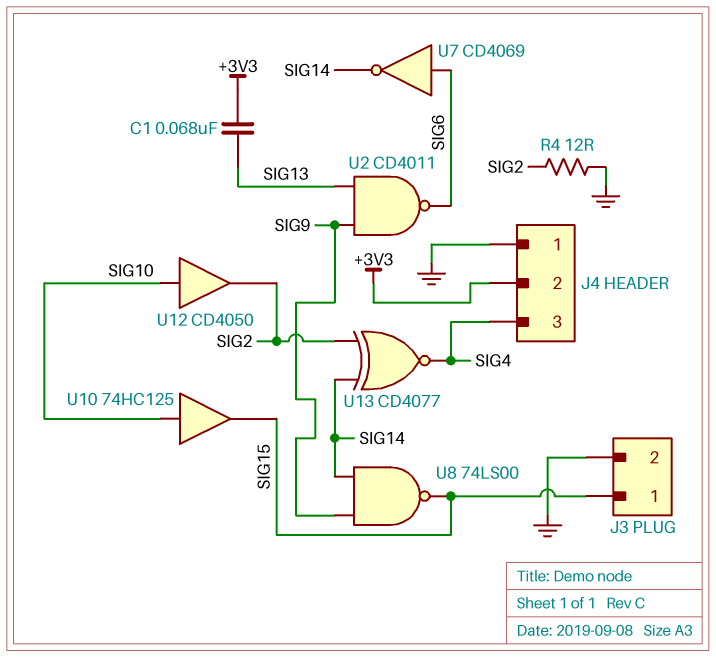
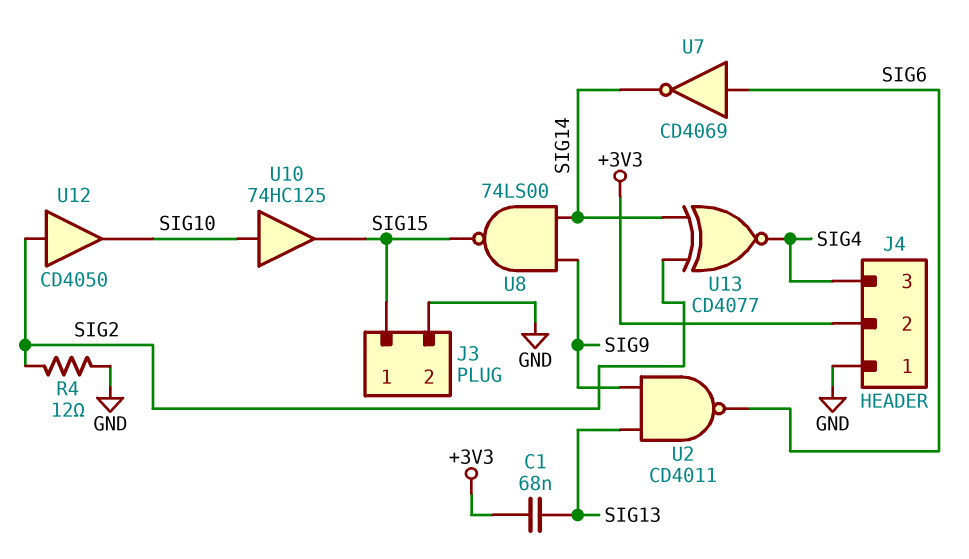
U12: buffer CD4050 (in SIG10, out SIG2) -> buffer CD4050 (in SIG2, out SIG10)

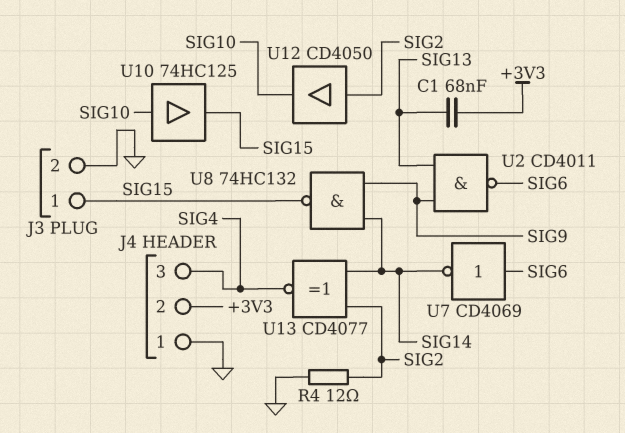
U8: NAND 74LS00 (in SIG9, in SIG14, out SIG15) -> NAND 74HC132 (in SIG9, in SIG14, out SIG15)

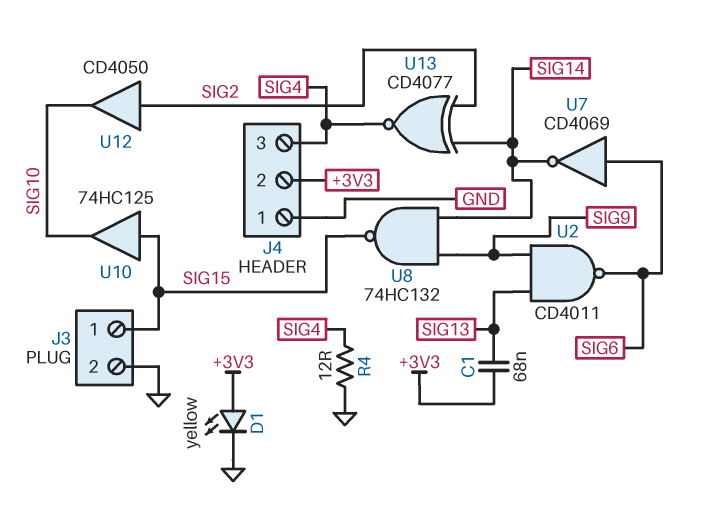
D1: none -> LED yellow (A +3V3, K GND)
R4: 12 (GND, SIG2) -> 12 (GND, SIG4)
U10: buffer 74HC125 (in SIG10, out SIG15) -> buffer 74HC125 (in SIG15, out SIG10)

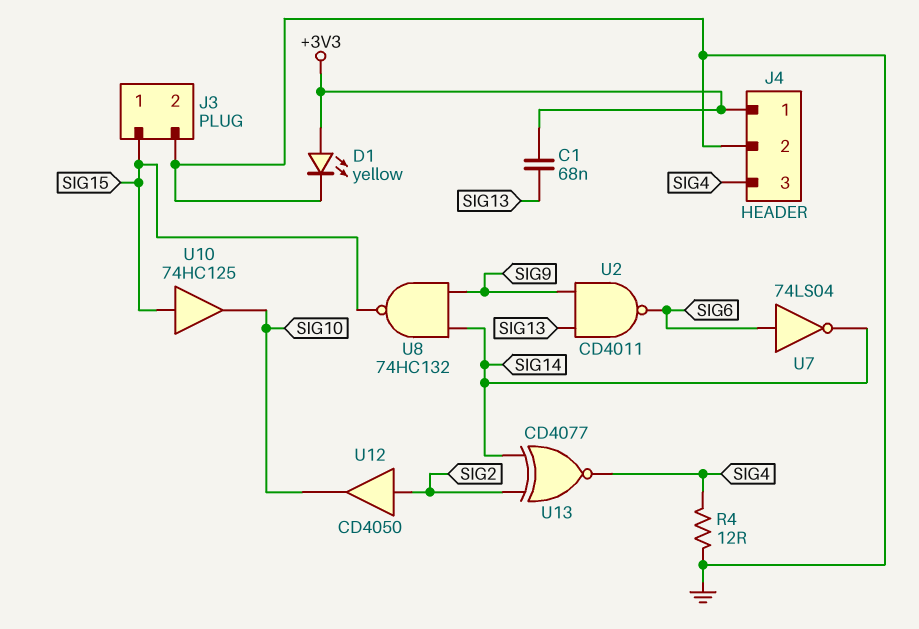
J4 pin 1: GND -> +3V3
J4 pin 2: +3V3 -> GND
U7: NOT CD4069 (in SIG6, out SIG14) -> NOT 74LS04 (in SIG6, out SIG14)

